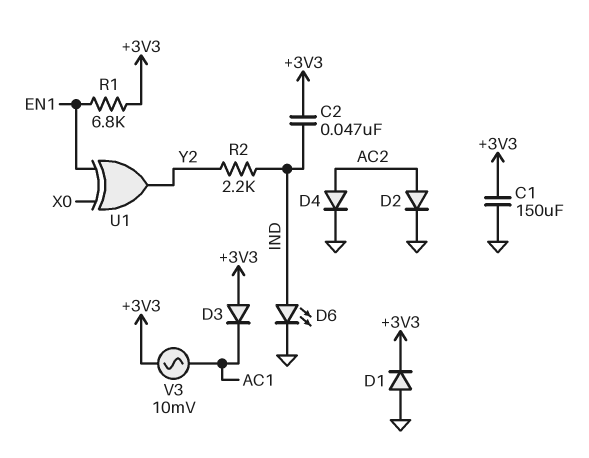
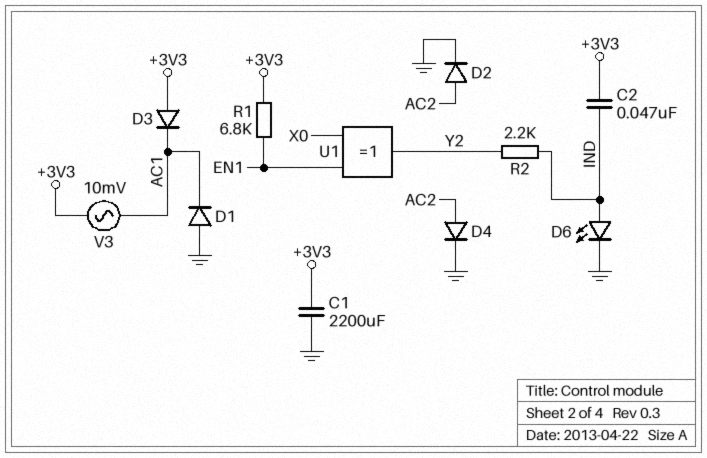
C1: 150uF (+3V3, GND) -> 2200uF (+3V3, GND)
D1: diode (A GND, K +3V3) -> diode (A GND, K AC1)

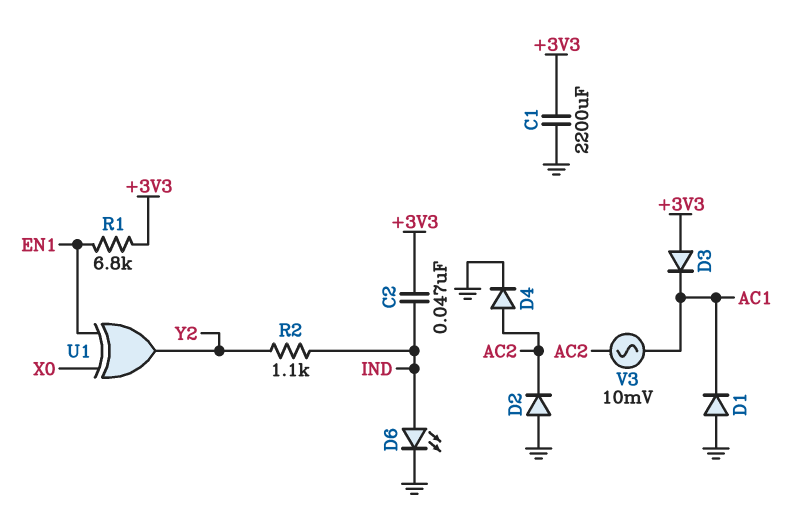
D2: diode (A AC2, K GND) -> diode (A GND, K AC2)
R2: 2.2k (IND, Y2) -> 1.1k (IND, Y2)
V3: AC 10mV (+3V3, AC1) -> AC 10mV (AC1, AC2)

